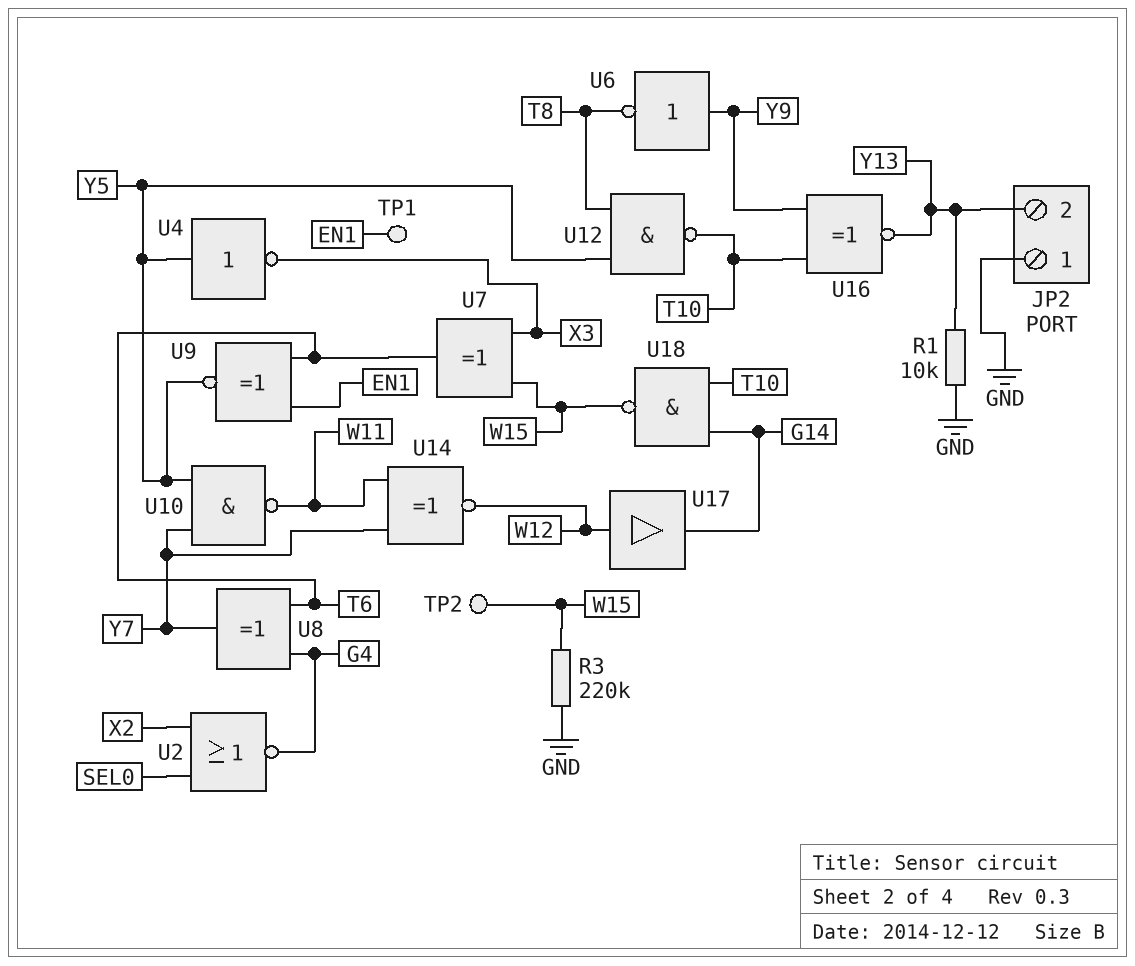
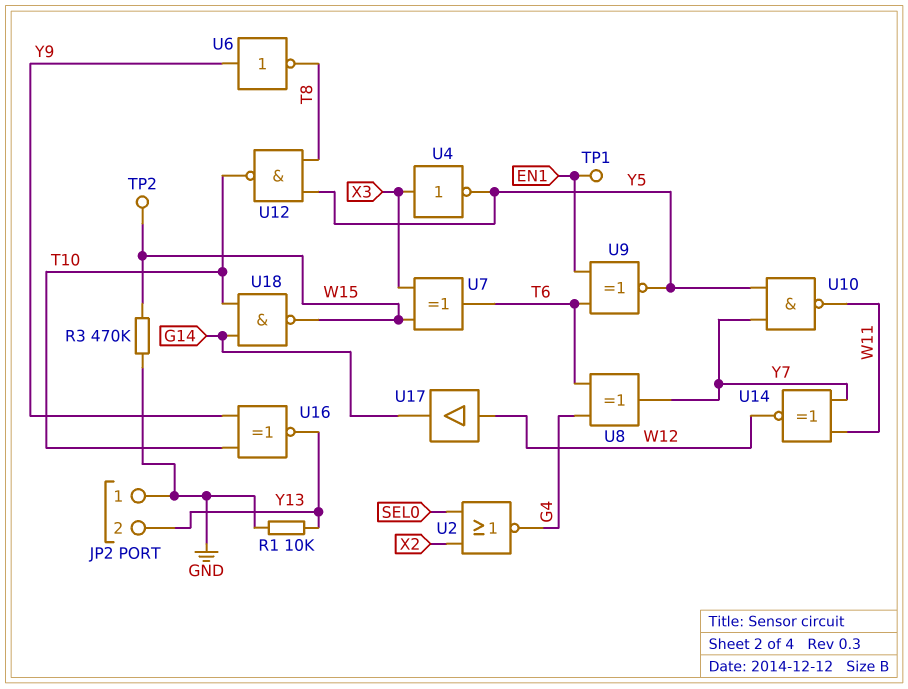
R3: 220k (GND, W15) -> 470k (GND, W15)
U4: NOT (in Y5, out X3) -> NOT (in X3, out Y5)

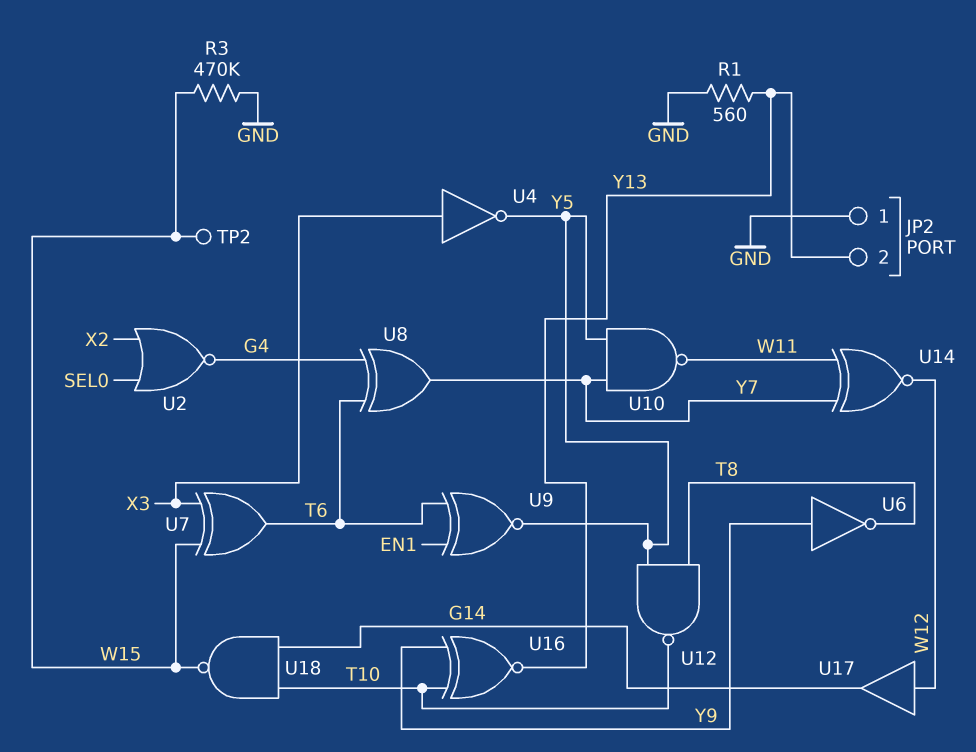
R1: 10k (GND, Y13) -> 560 (GND, Y13)
TP1: test point (EN1) -> none

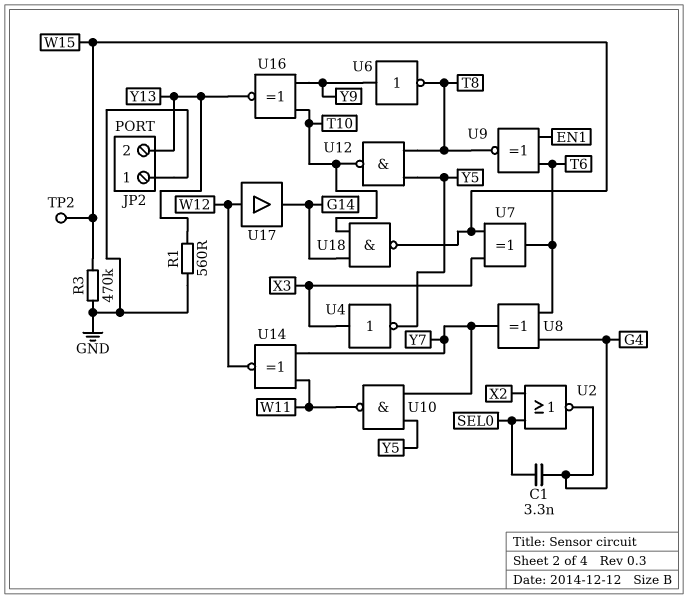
C1: none -> 3.3nF (G4, SEL0)
U9: XNOR (in EN1, in T6, out Y5) -> XNOR (in EN1, in T6, out T8)

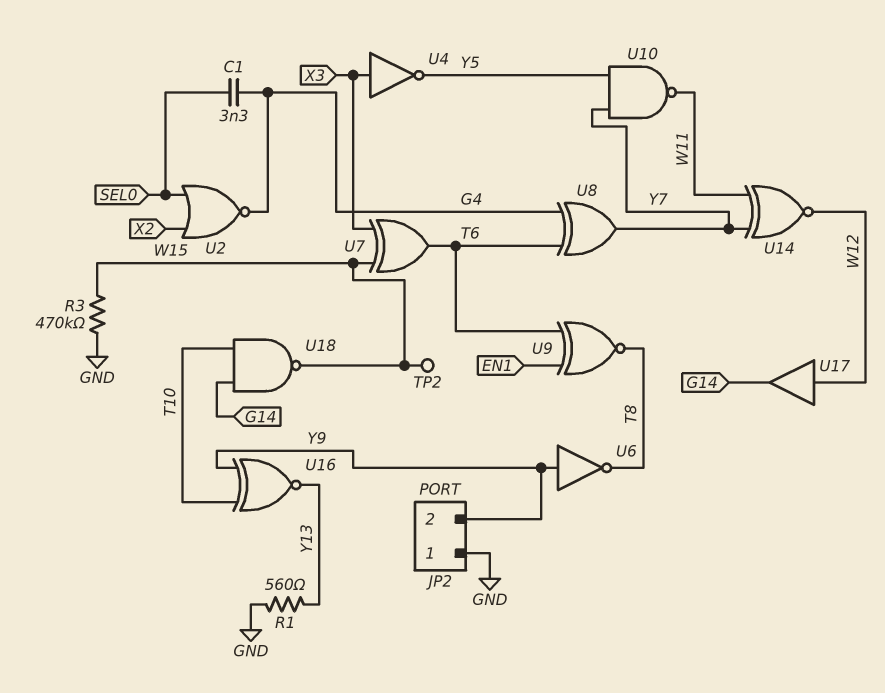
JP2 pin 2: Y13 -> Y9
U12: NAND (in T8, in Y5, out T10) -> none

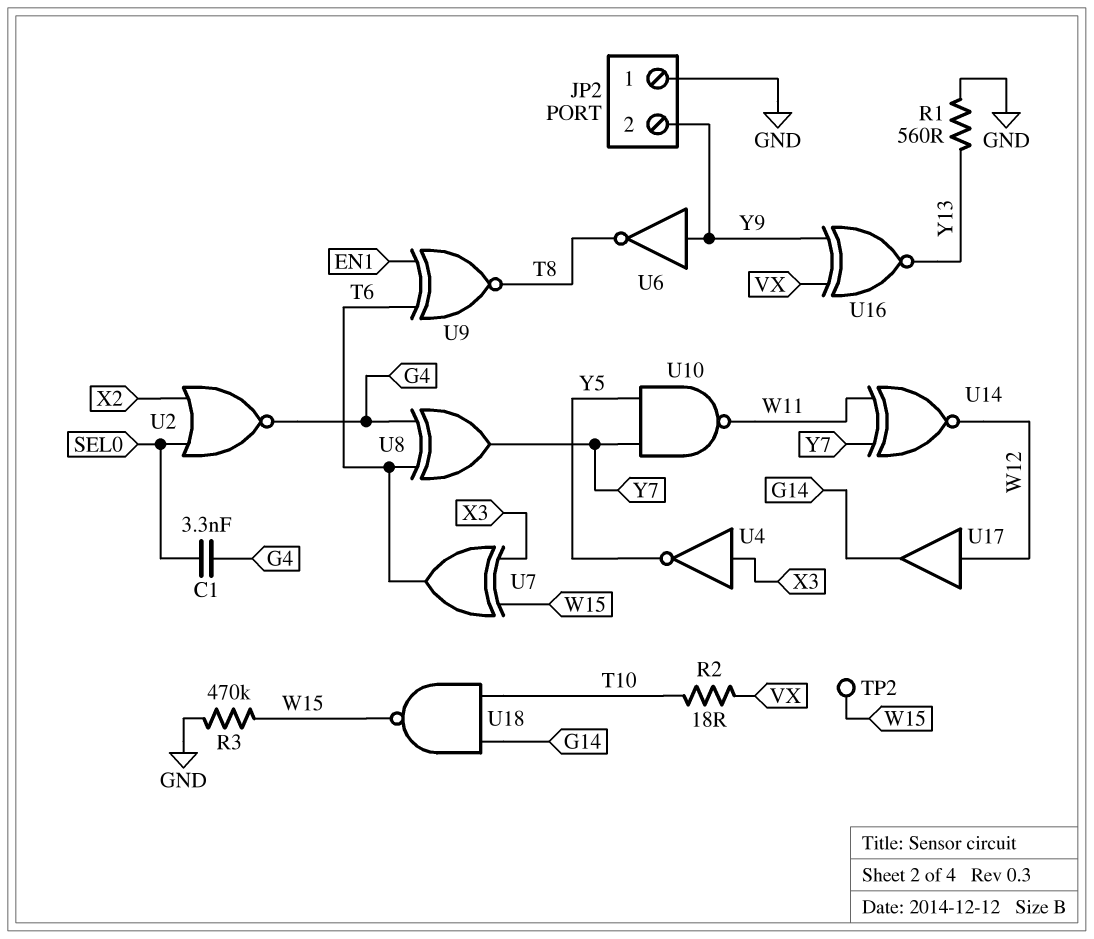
R2: none -> 18 (T10, VX)
U16: XNOR (in T10, in Y9, out Y13) -> XNOR (in VX, in Y9, out Y13)

